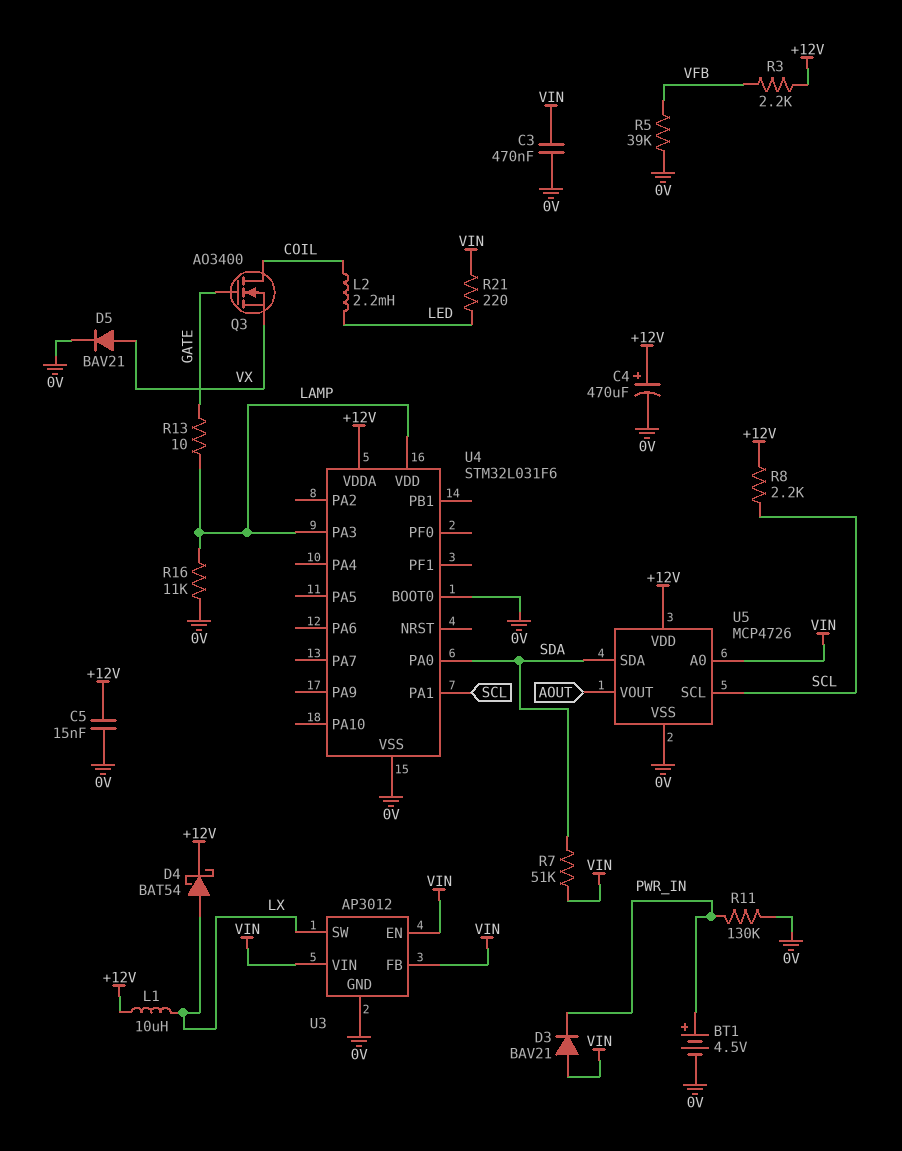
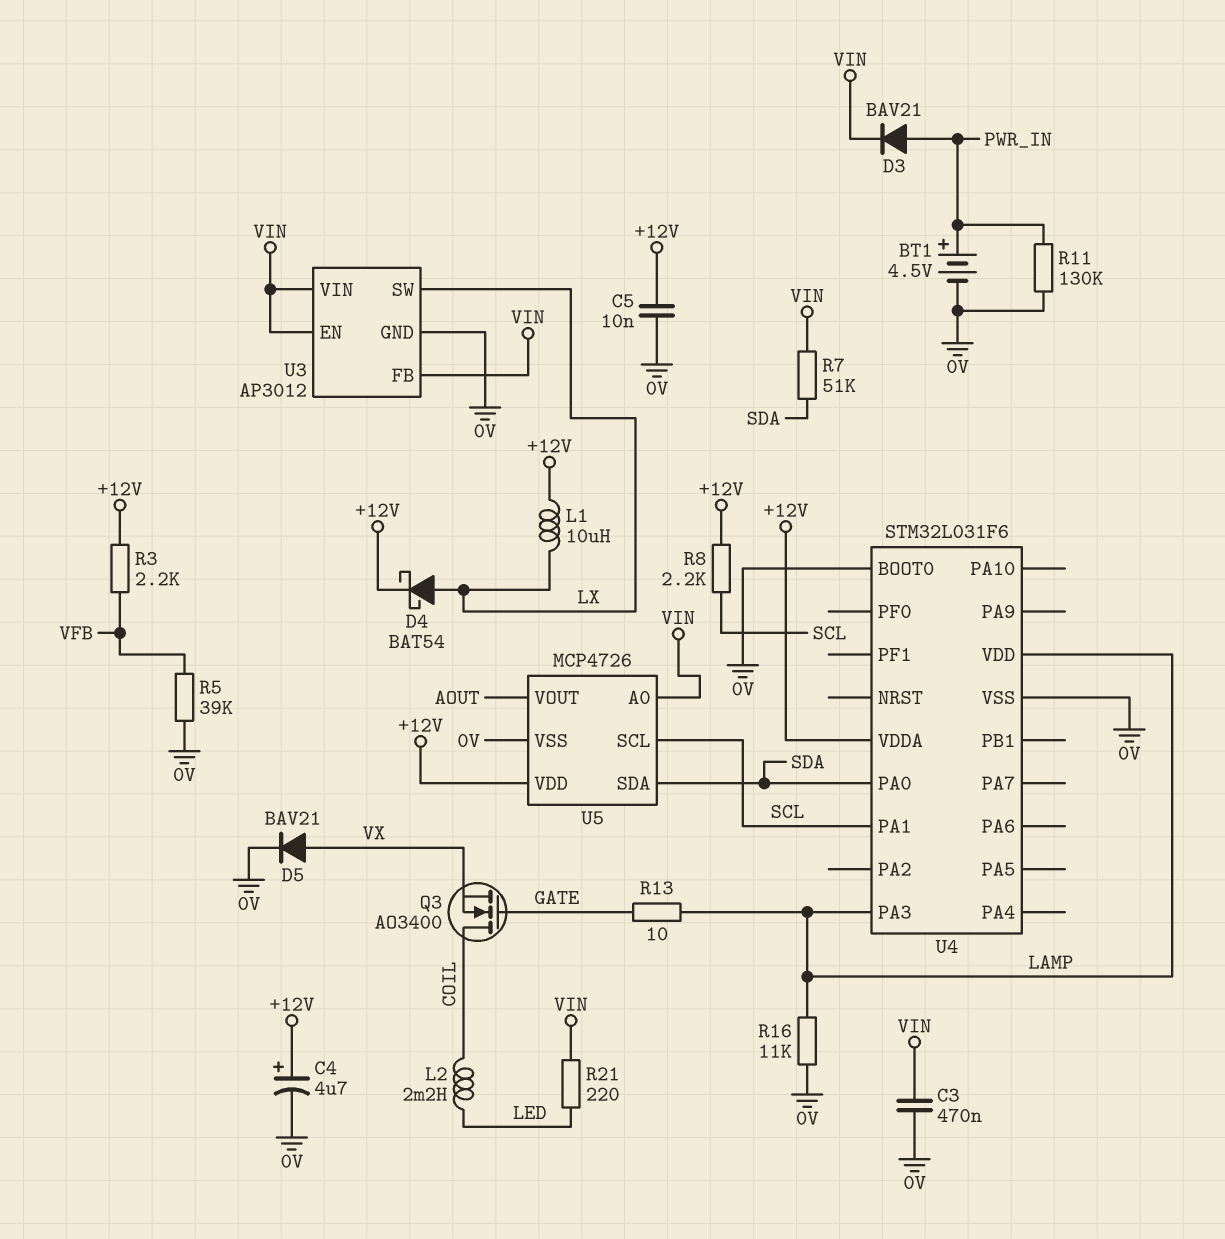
C4: 470uF (plus +12V, minus 0V) -> 4.7uF (plus +12V, minus 0V)
C5: 15nF (+12V, 0V) -> 10nF (+12V, 0V)
D3: diode BAV21 (A VIN, K PWR_IN) -> diode BAV21 (A PWR_IN, K VIN)

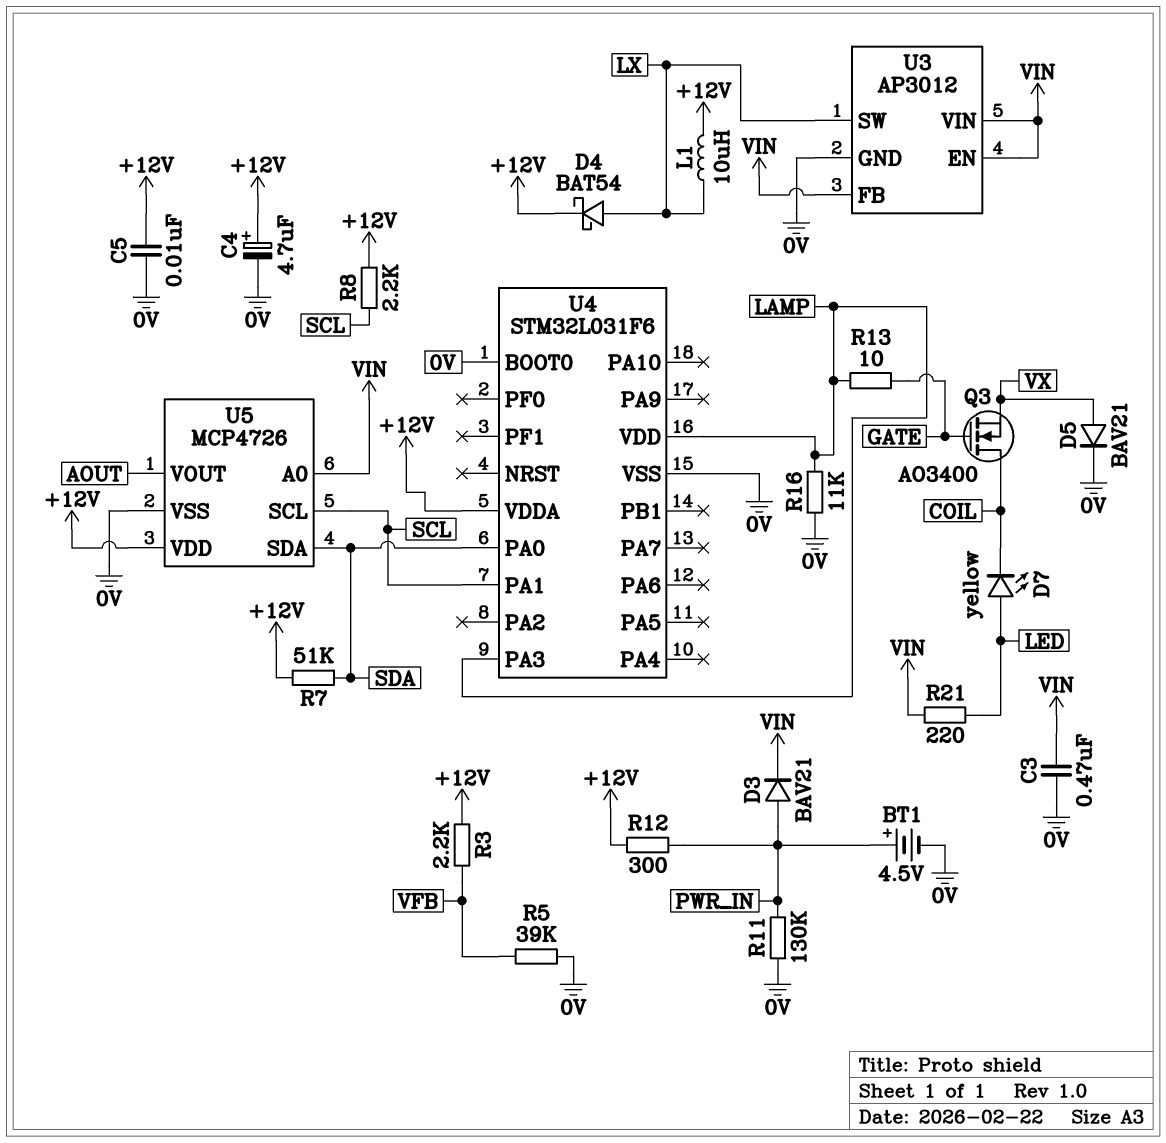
D7: none -> LED yellow (A LED, K COIL)
L2: 2.2mH (COIL, LED) -> none
R7: 51k (SDA, VIN) -> 51k (+12V, SDA)
R12: none -> 300 (+12V, PWR_IN)

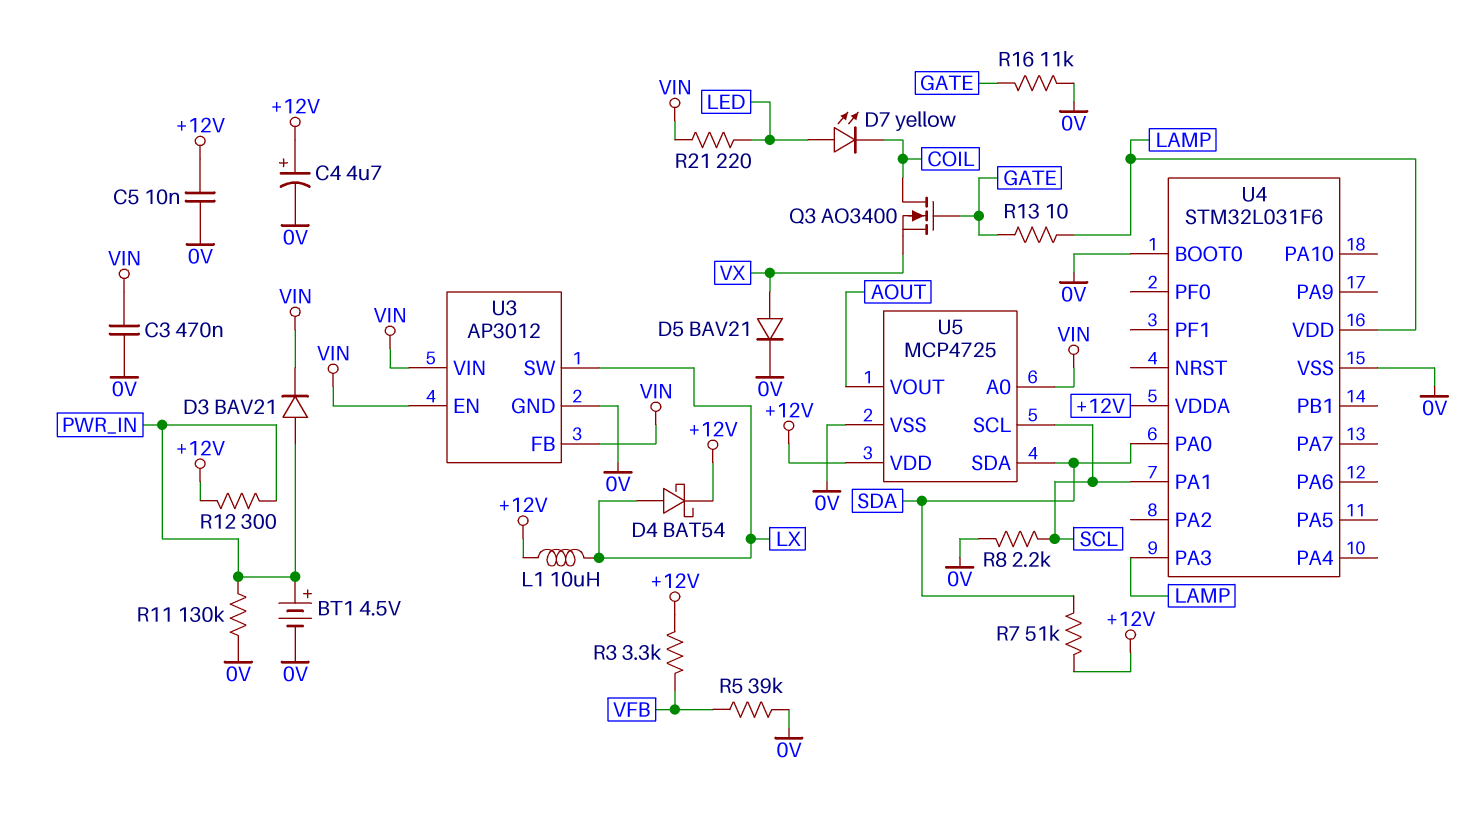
R3: 2.2k (+12V, VFB) -> 3.3k (+12V, VFB)
R8: 2.2k (+12V, SCL) -> 2.2k (0V, SCL)
R16: 11k (0V, LAMP) -> 11k (0V, GATE)
U5: MCP4726 -> MCP4725

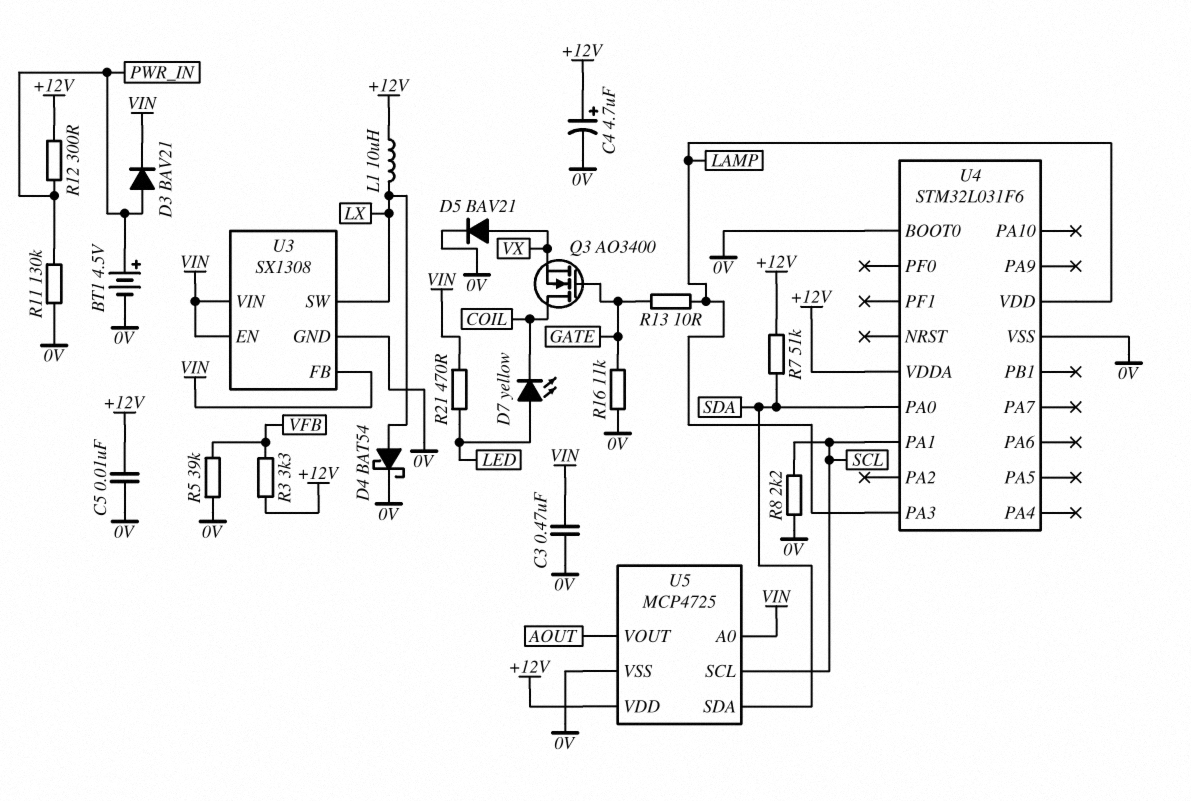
D4: schottky BAT54 (A LX, K +12V) -> schottky BAT54 (A LX, K 0V)
R21: 220 (LED, VIN) -> 470 (LED, VIN)
U3: AP3012 -> SX1308

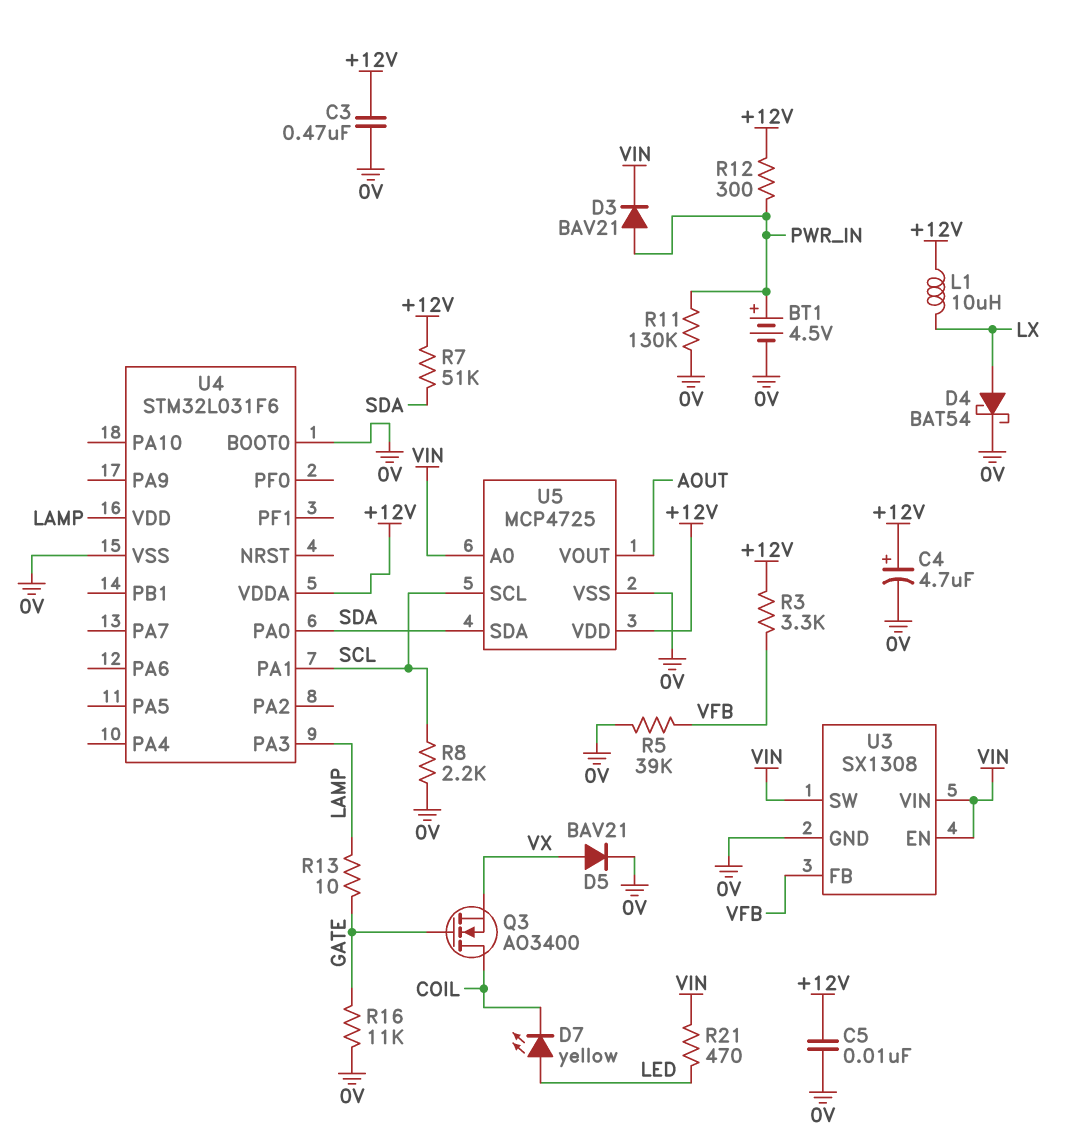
C3: 470nF (0V, VIN) -> 470nF (+12V, 0V)
U3 pin FB: VIN -> VFB
U3 pin SW: LX -> VIN

